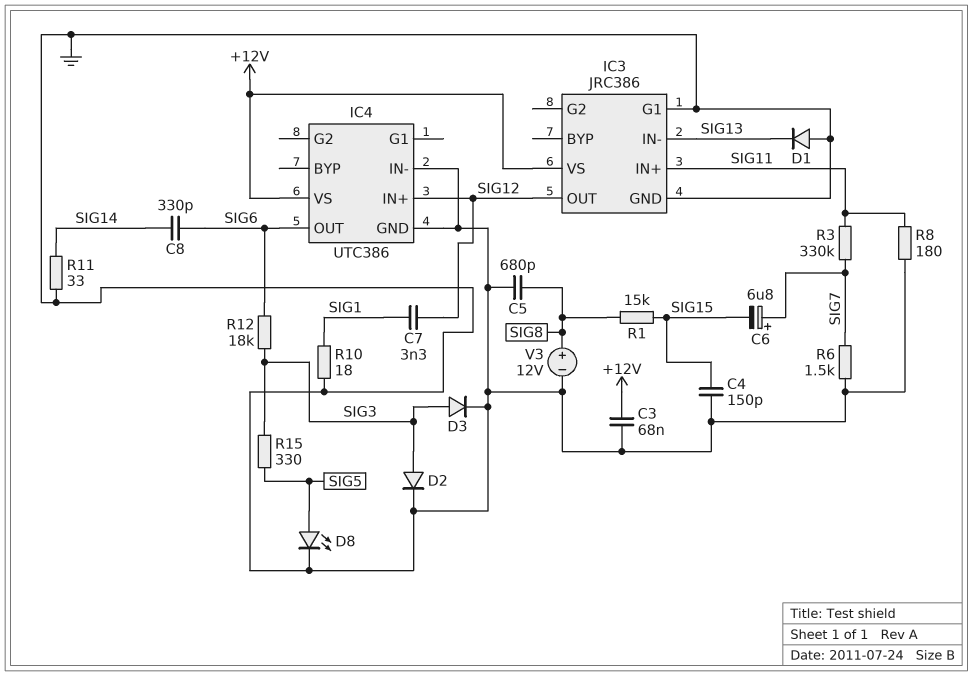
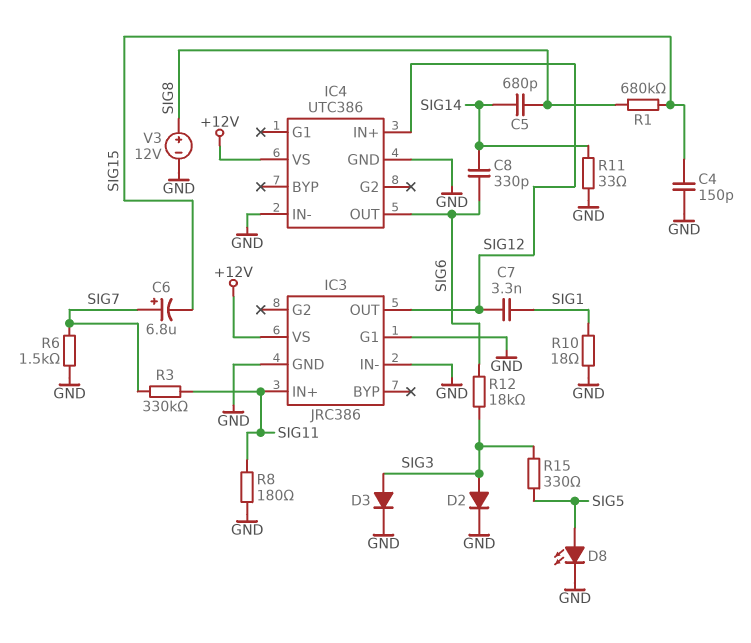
C3: 68nF (+12V, GND) -> none
C5: 680pF (GND, SIG8) -> 680pF (SIG8, SIG14)
D1: diode (A GND, K SIG13) -> none
IC3 pin IN-: SIG13 -> GND
R1: 15k (SIG8, SIG15) -> 680k (SIG8, SIG15)

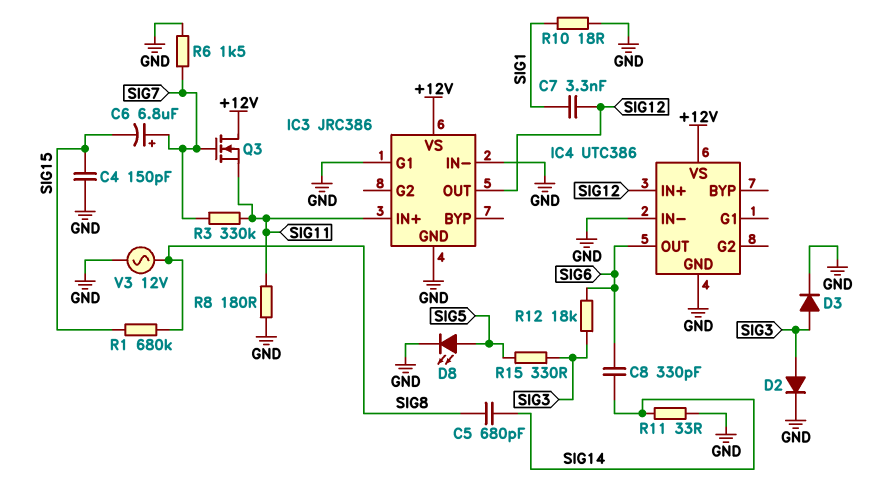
Q3: none -> NMOS (G SIG7, D +12V, S SIG11)
V3: 12V (plus SIG8, minus GND) -> AC 12V (GND, SIG8)

